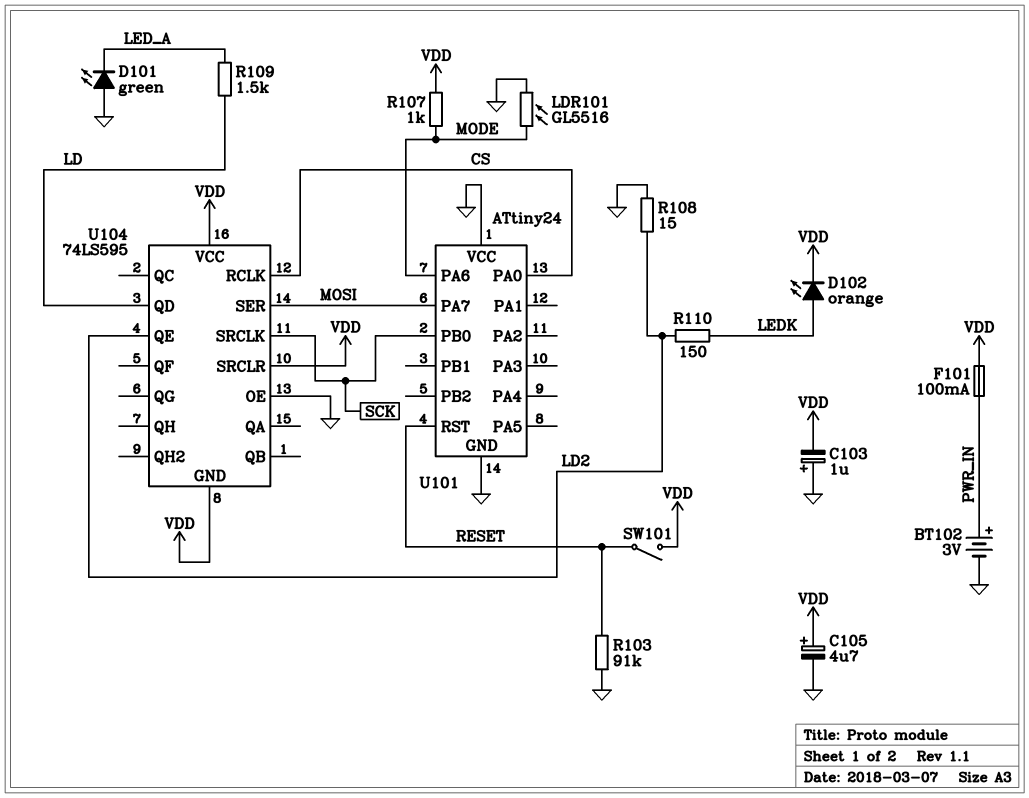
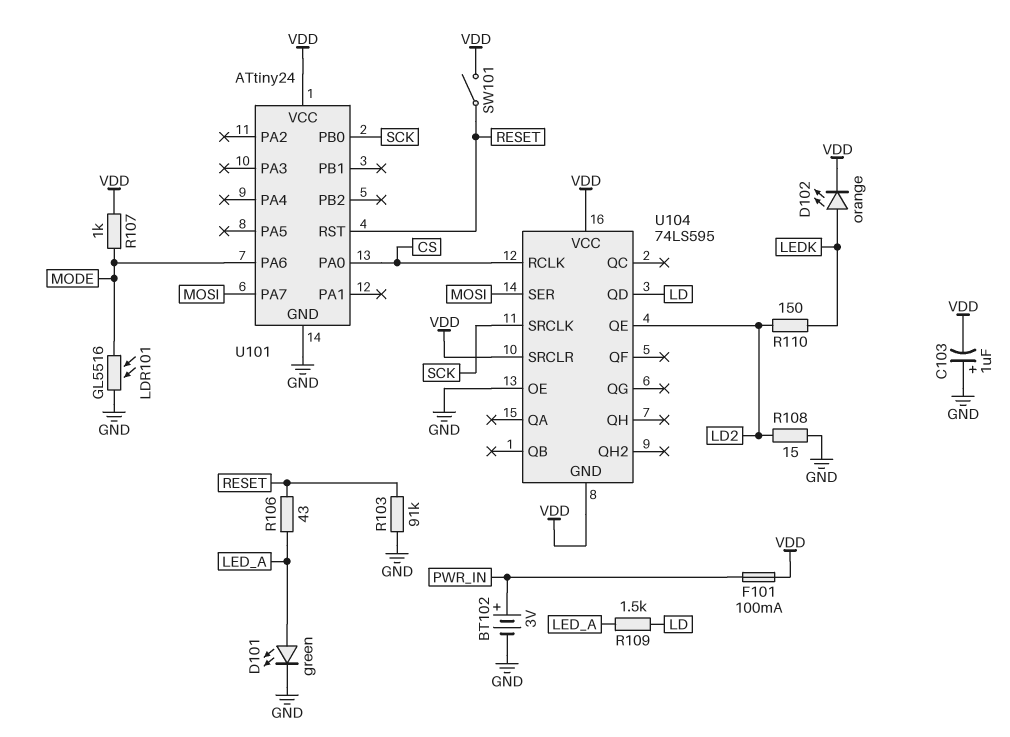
C105: 4.7uF (plus VDD, minus GND) -> none
D101: LED green (A GND, K LED_A) -> LED green (A LED_A, K GND)
R106: none -> 43 (LED_A, RESET)
U101 pin VCC: GND -> VDD

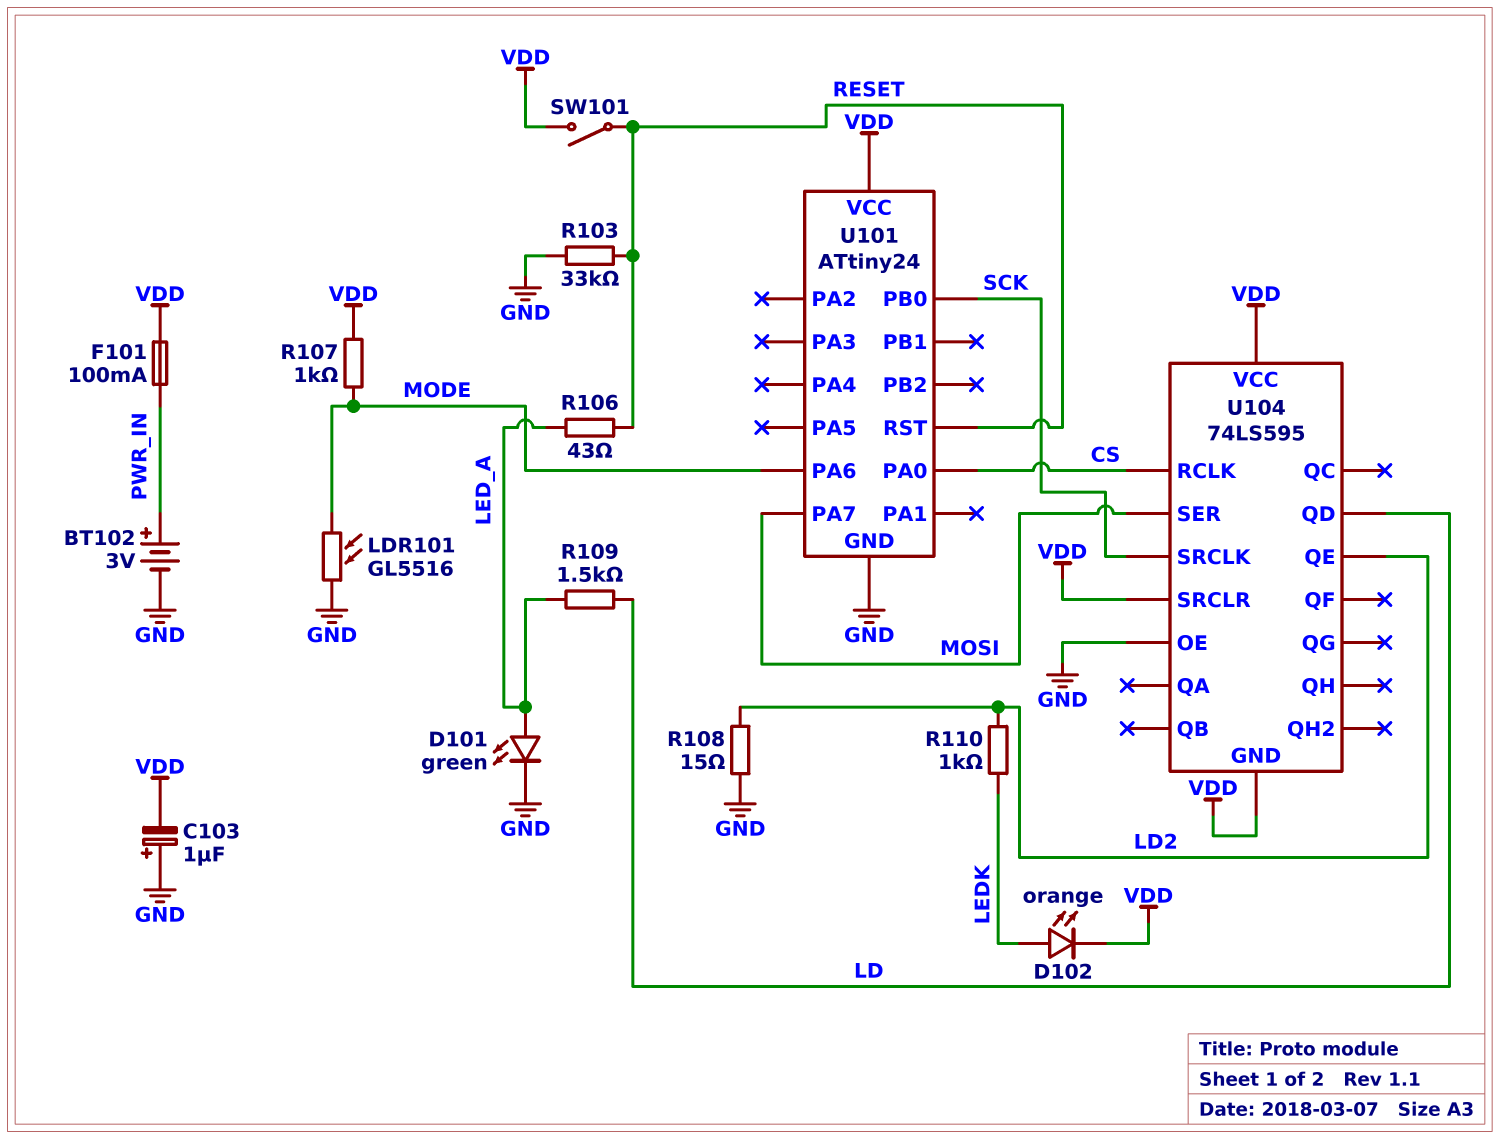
R103: 91k (GND, RESET) -> 33k (GND, RESET)
R110: 150 (LD2, LEDK) -> 1k (LD2, LEDK)

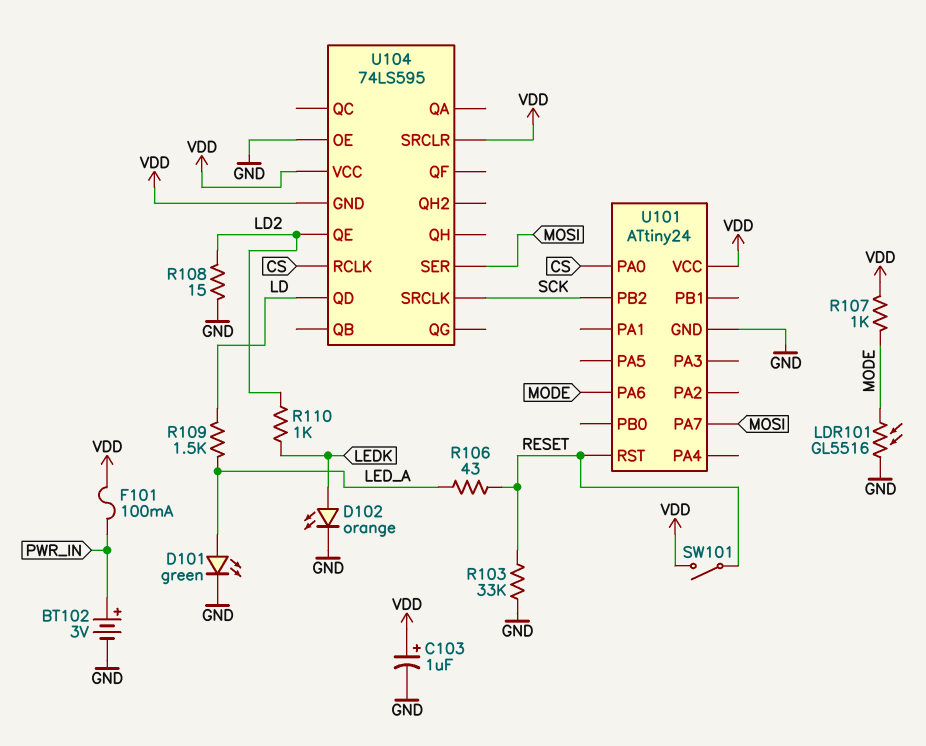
C103: 1uF (plus GND, minus VDD) -> 1uF (plus VDD, minus GND)
D102: LED orange (A LEDK, K VDD) -> LED orange (A LEDK, K GND)
U101 pin PB0: SCK -> none
U101 pin PB2: none -> SCK

